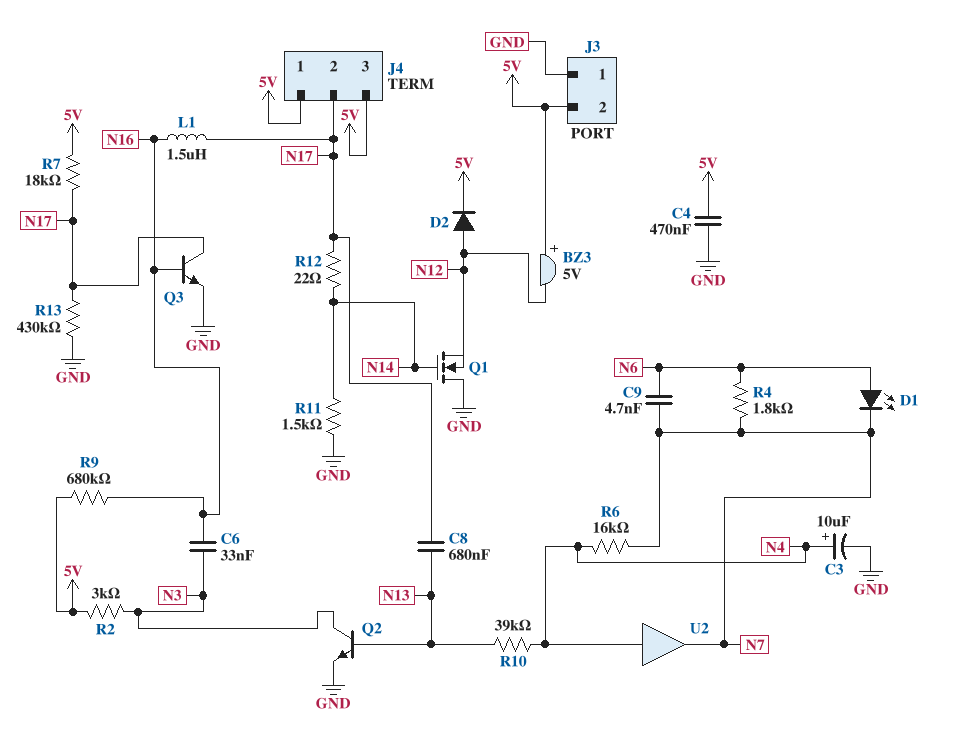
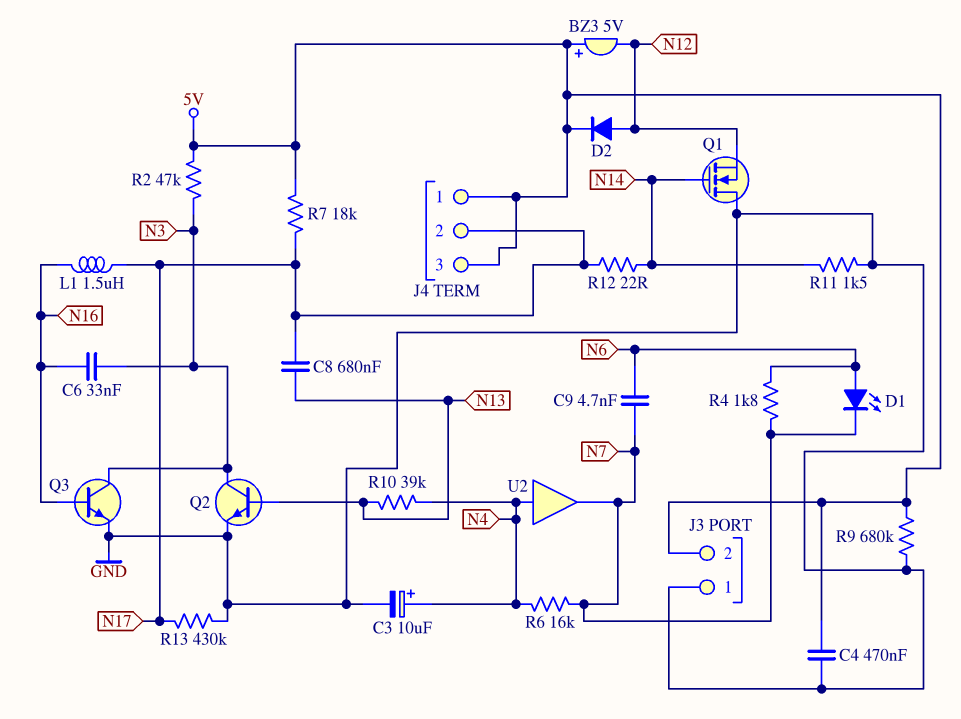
Q3: NPN (B N16, C N17, E GND) -> NPN (B N16, C N3, E GND)
R2: 3k (5V, N3) -> 47k (5V, N3)
R9: 680k (5V, N16) -> 680k (5V, GND)

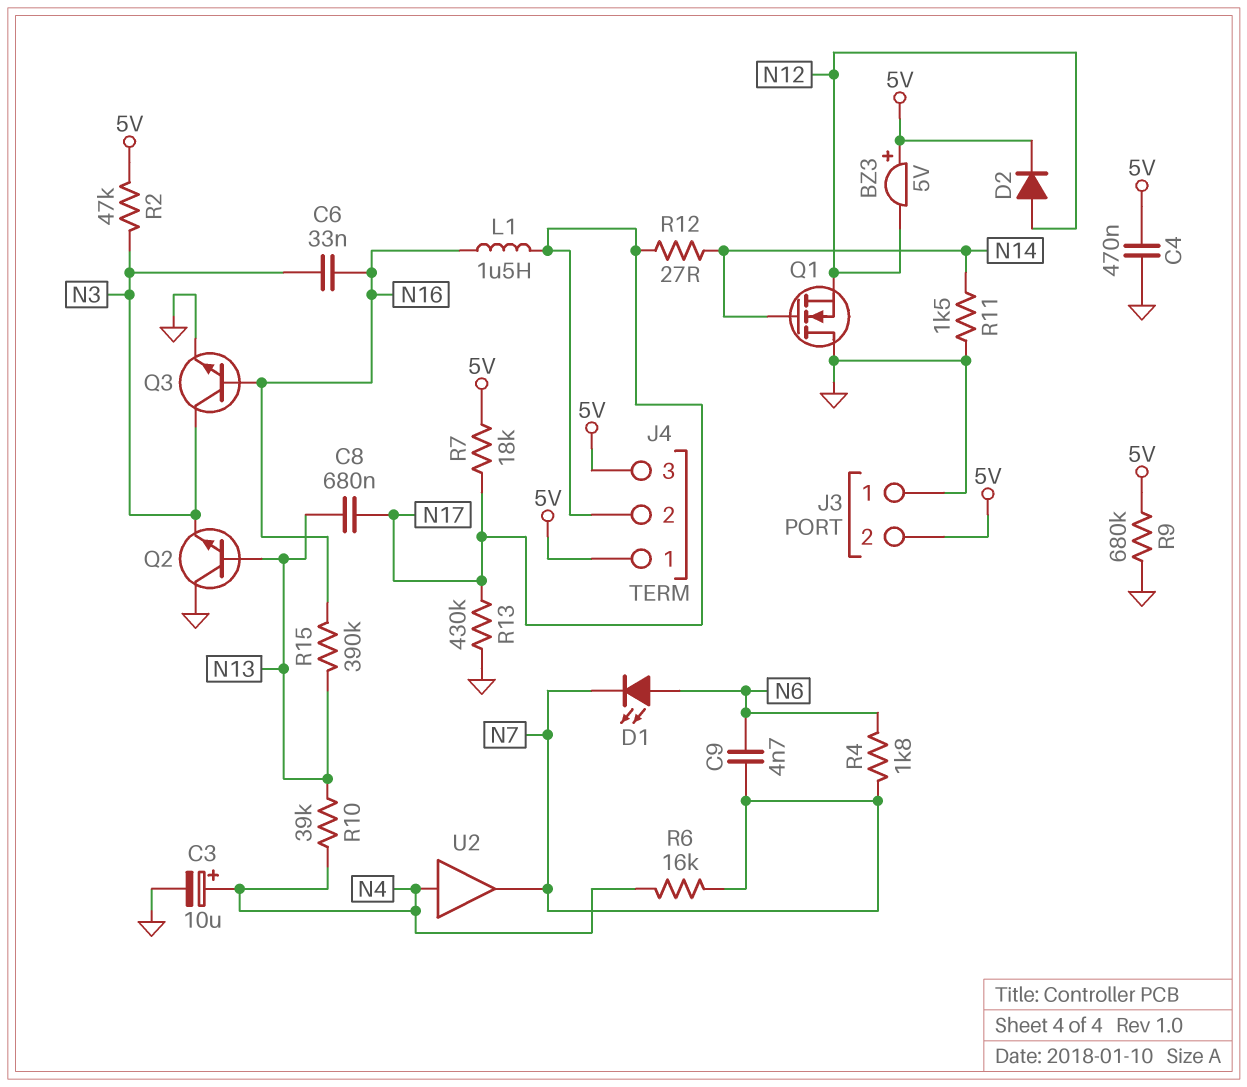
Q2: NPN (B N13, C N3, E GND) -> NPN (B N13, C GND, E N3)
R12: 22 (N14, N17) -> 27 (N14, N17)
R15: none -> 390k (N13, N16)

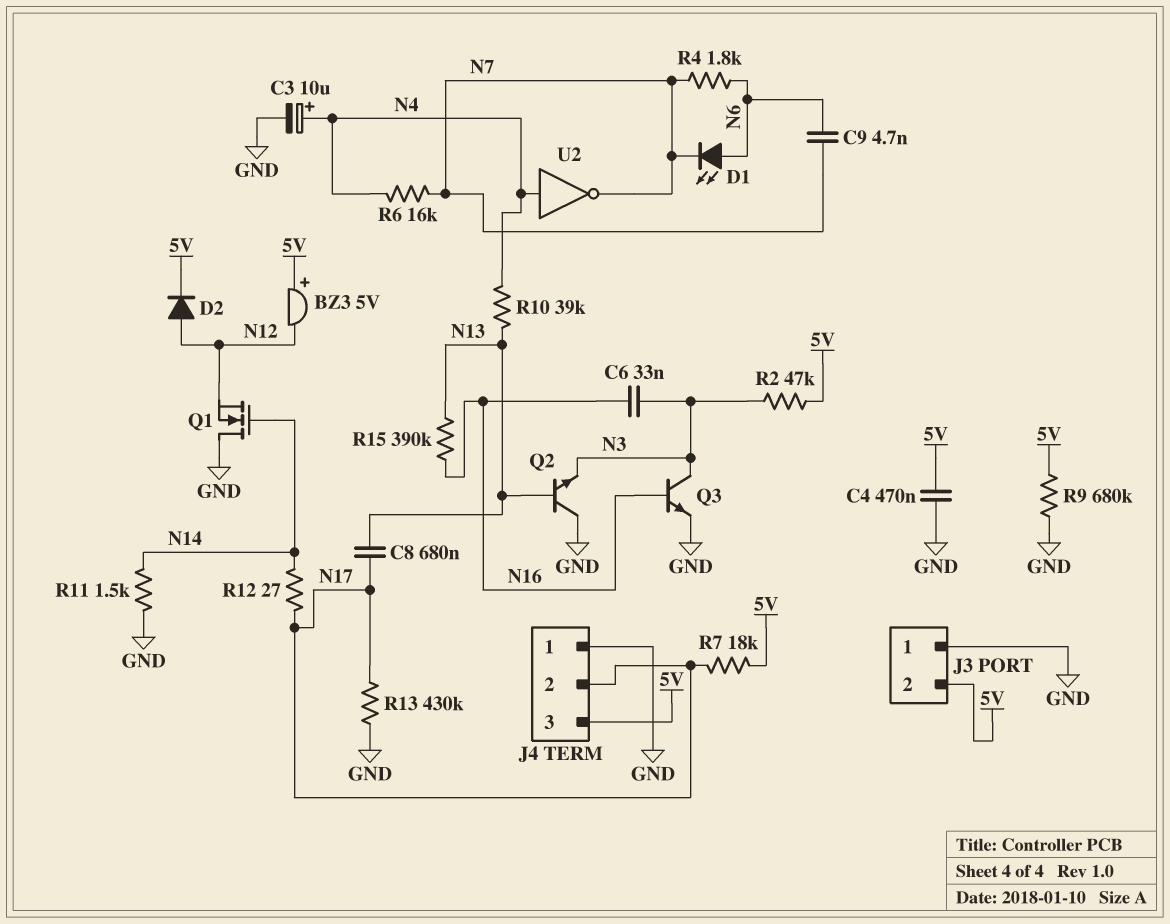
J4 pin 1: 5V -> GND
L1: 1.5uH (N16, N17) -> none
U2: buffer (in N4, out N7) -> NOT (in N4, out N7)

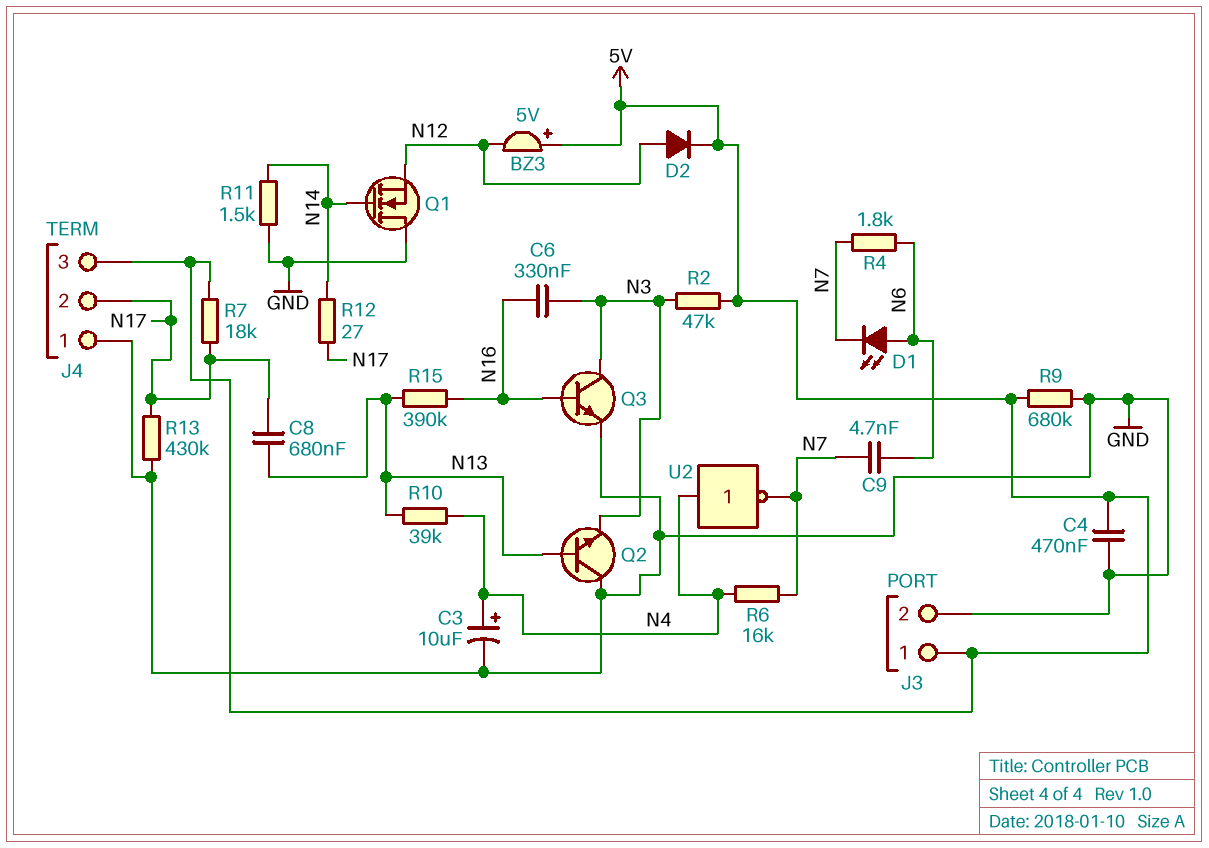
C6: 33nF (N3, N16) -> 330nF (N3, N16)
J3 pin 1: GND -> 5V
J3 pin 2: 5V -> GND

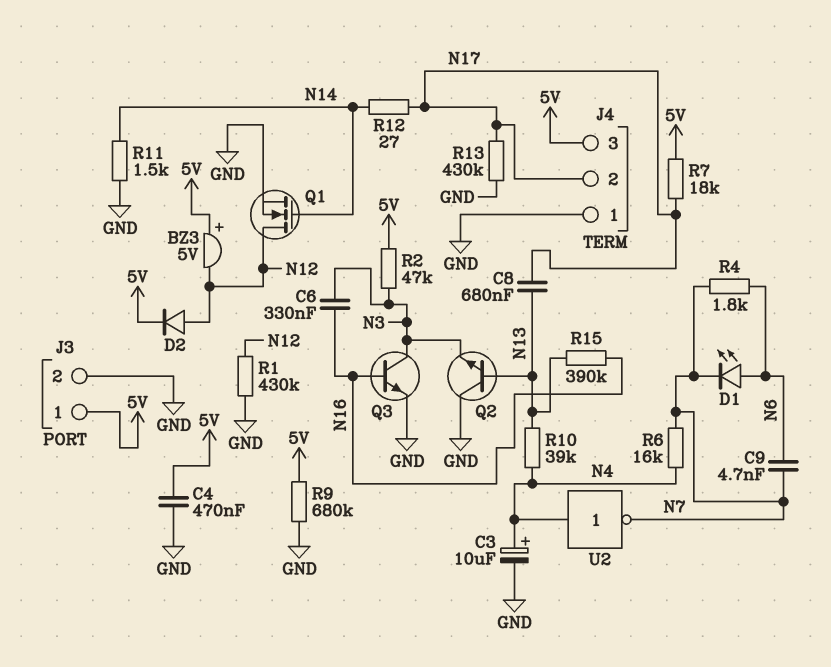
Q1: NMOS (G N14, D GND, S N12) -> NMOS (G N14, D N12, S GND)
R1: none -> 430k (GND, N12)

